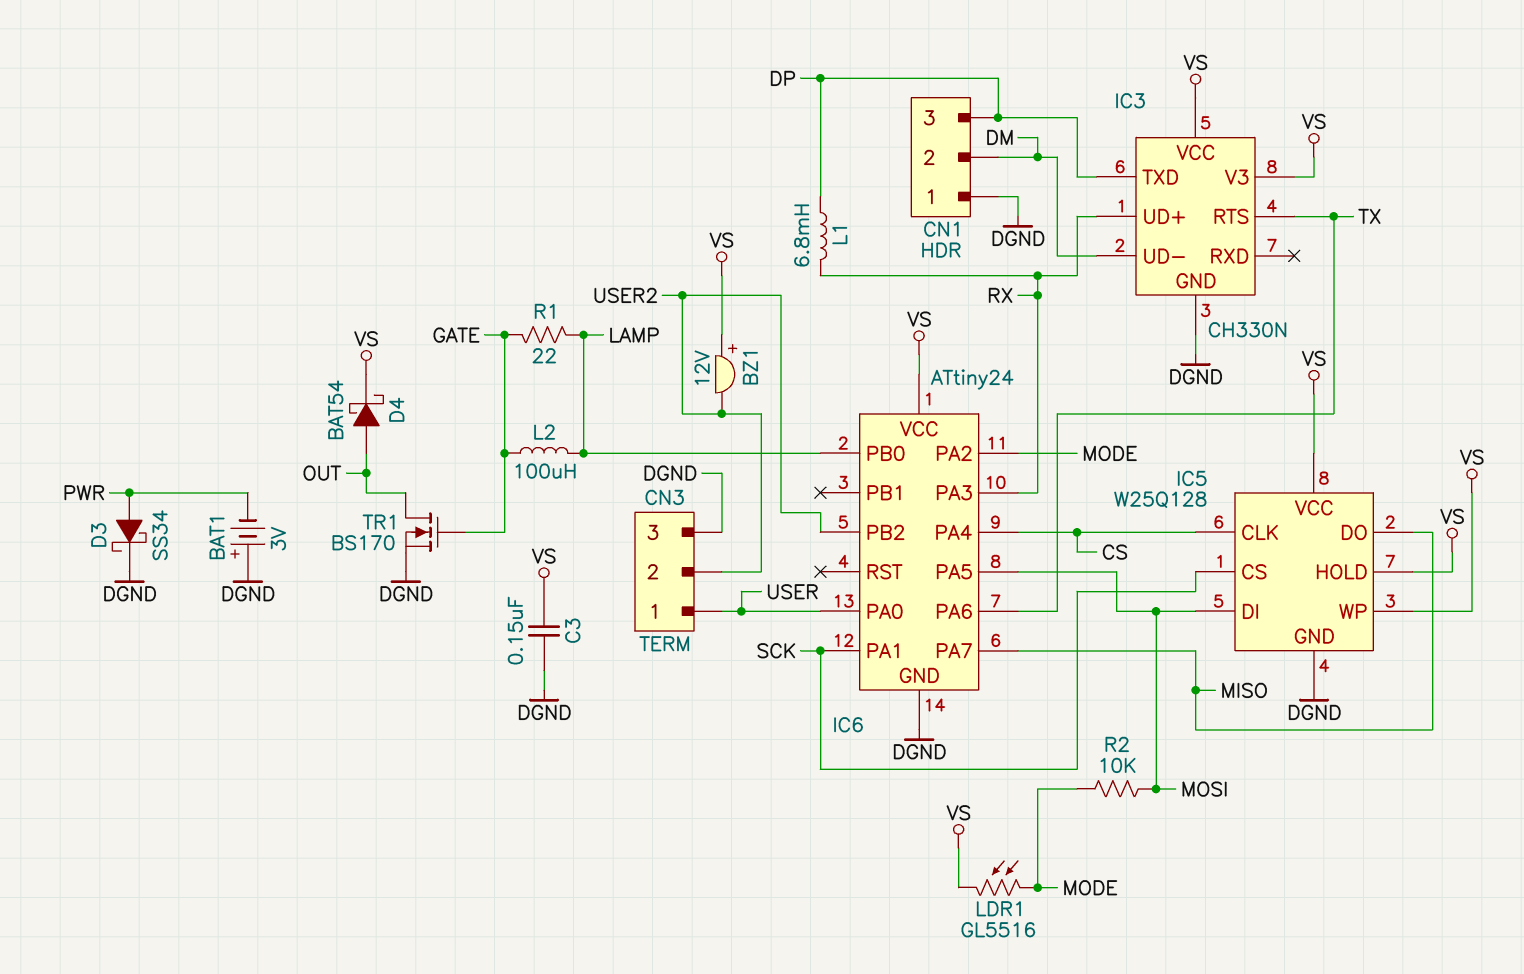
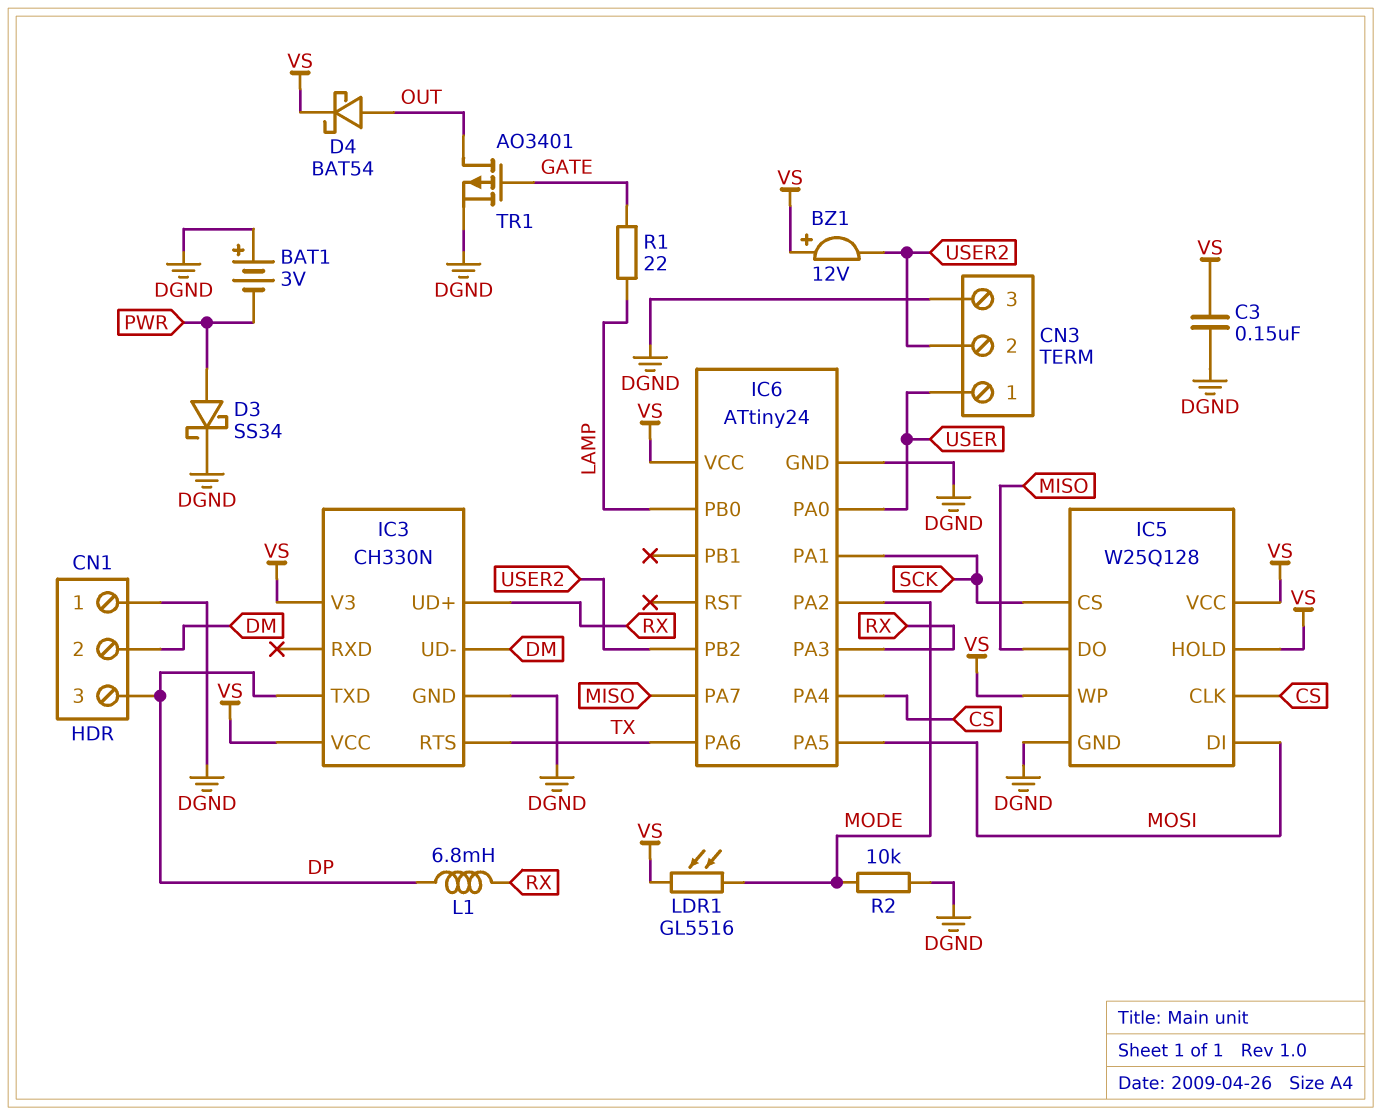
L2: 100uH (GATE, LAMP) -> none
R2: 10k (MODE, MOSI) -> 10k (DGND, MODE)
TR1: NMOS BS170 (G GATE, D OUT, S DGND) -> PMOS AO3401 (G GATE, D OUT, S DGND)

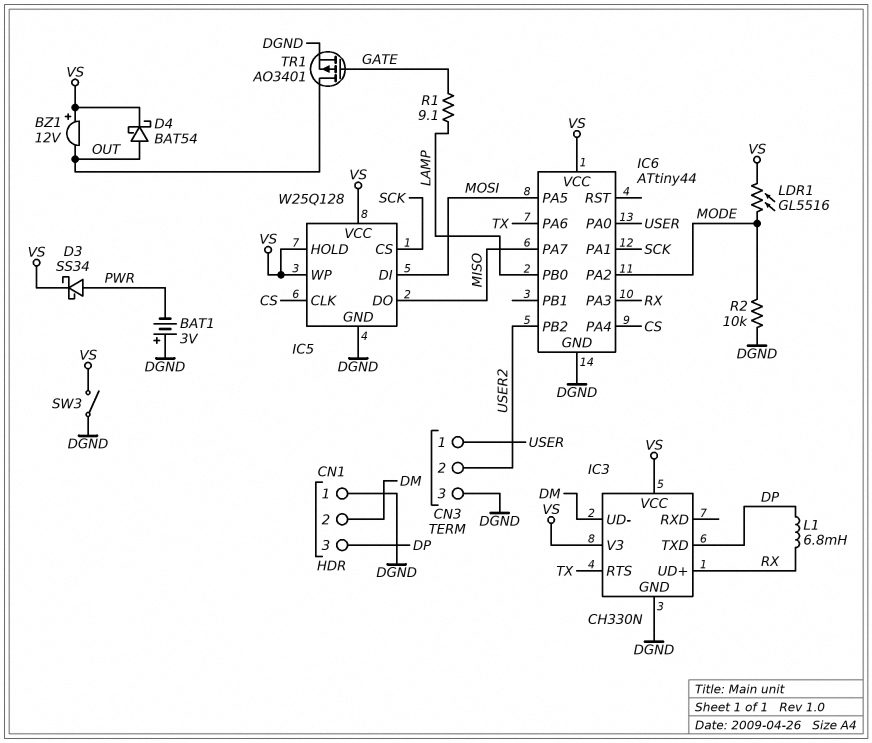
BZ1: buzzer 12V (plus VS, minus USER2) -> buzzer 12V (plus VS, minus OUT)
C3: 150nF (DGND, VS) -> none
D3: schottky SS34 (A PWR, K DGND) -> schottky SS34 (A PWR, K VS)
IC6: ATtiny24 -> ATtiny44
R1: 22 (GATE, LAMP) -> 9.1 (GATE, LAMP)
SW3: none -> switch (DGND, VS)

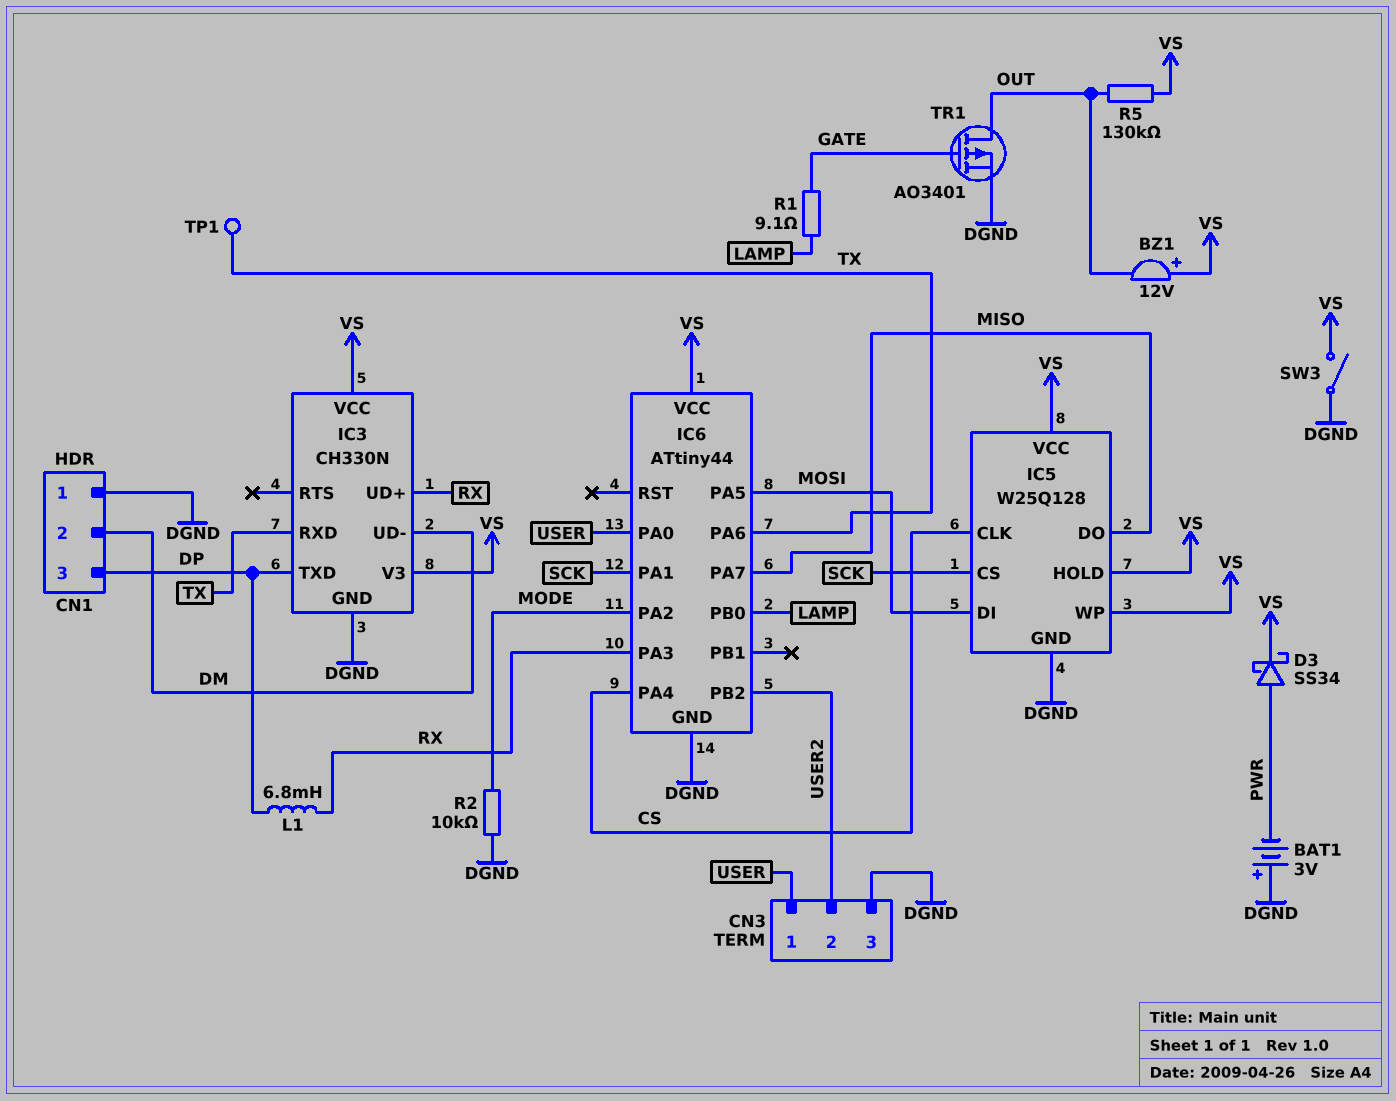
D4: schottky BAT54 (A OUT, K VS) -> none
IC3 pin RTS: TX -> none
IC3 pin RXD: none -> TX
LDR1: GL5516 (MODE, VS) -> none
R5: none -> 130k (OUT, VS)
TP1: none -> test point (TX)

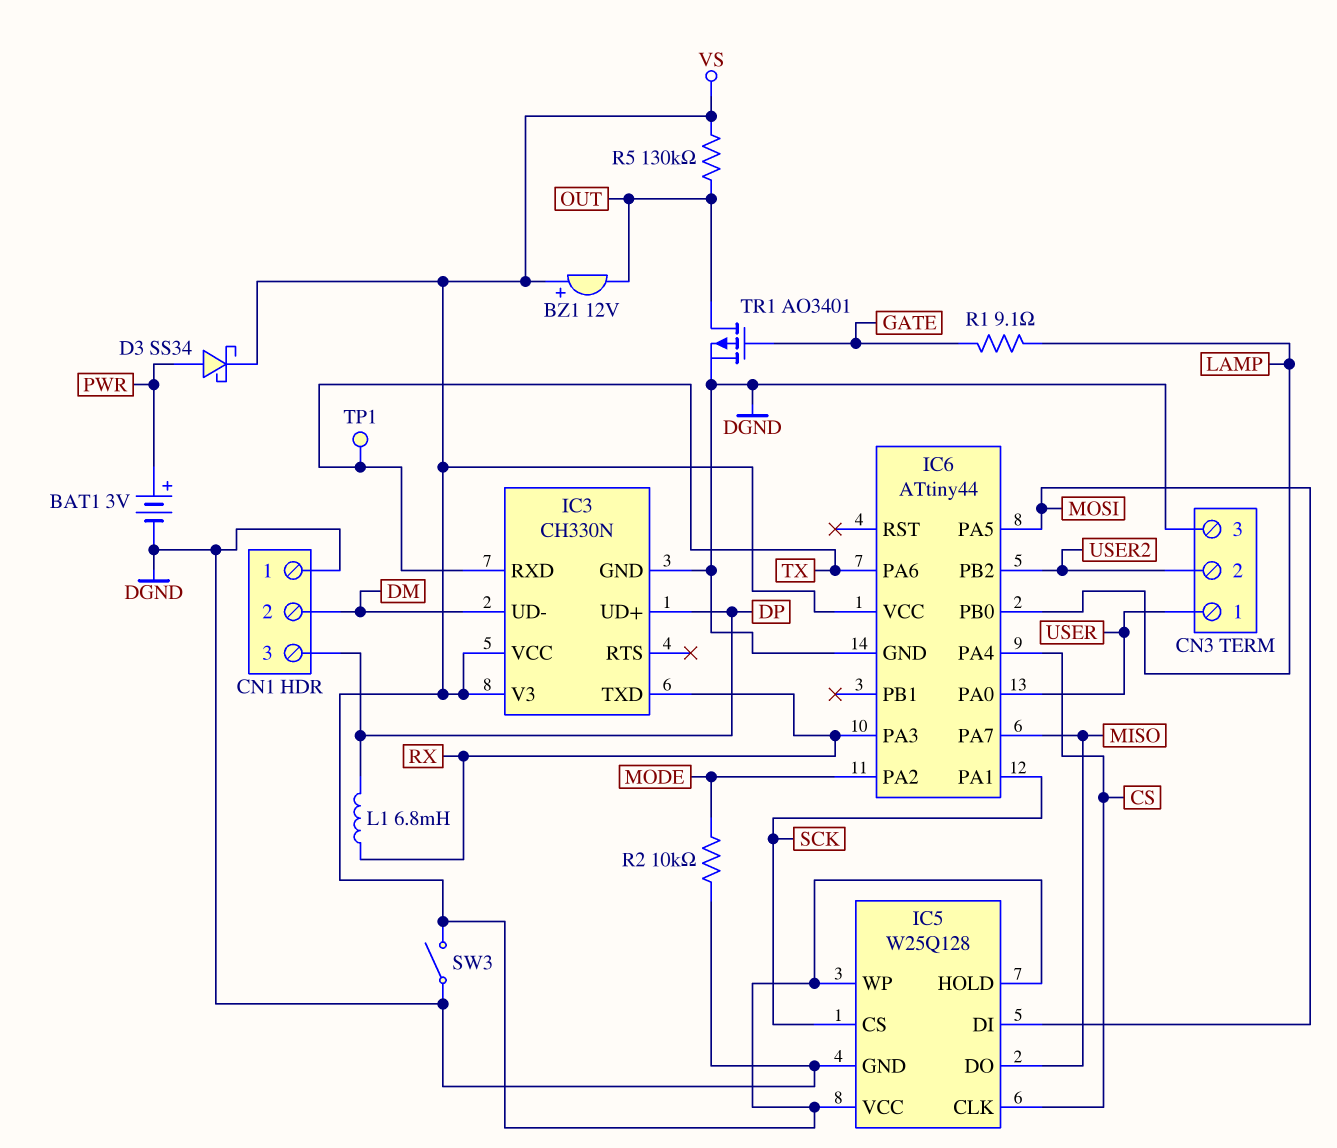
BAT1: 3V (plus DGND, minus PWR) -> 3V (plus PWR, minus DGND)
IC3 pin TXD: DP -> RX
IC3 pin UD+: RX -> DP

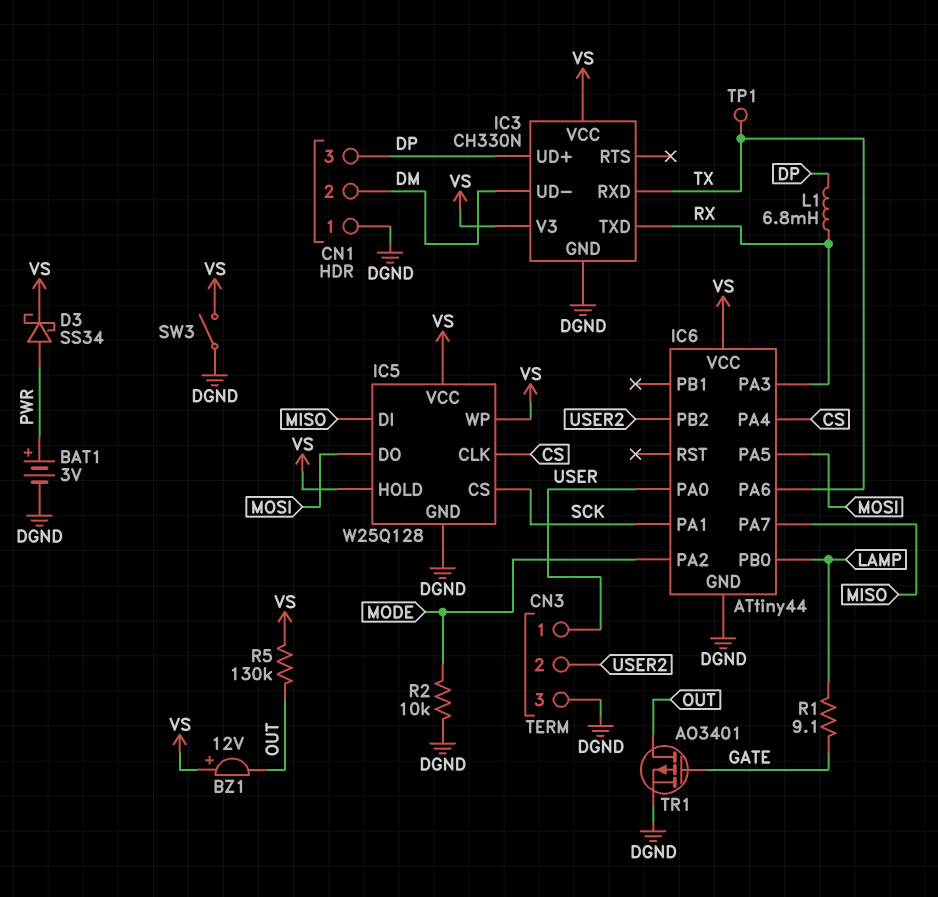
IC5 pin DI: MOSI -> MISO
IC5 pin DO: MISO -> MOSI

